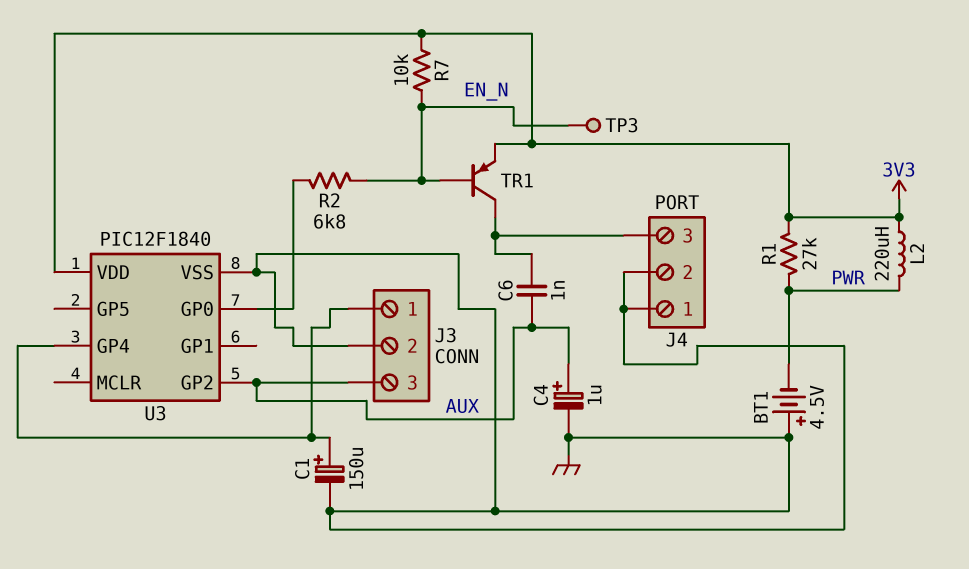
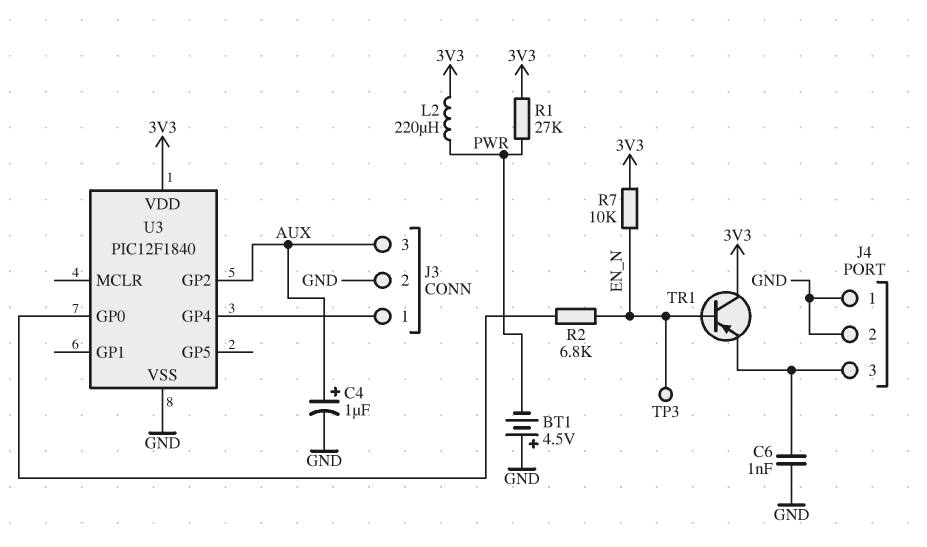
C1: 150uF (plus J3/1, minus GND) -> none
C6: 1nF (AUX, J4/3) -> 1nF (GND, J4/3)
TR1: PNP (B EN_N, C J4/3, E 3V3) -> PNP (B EN_N, C 3V3, E J4/3)

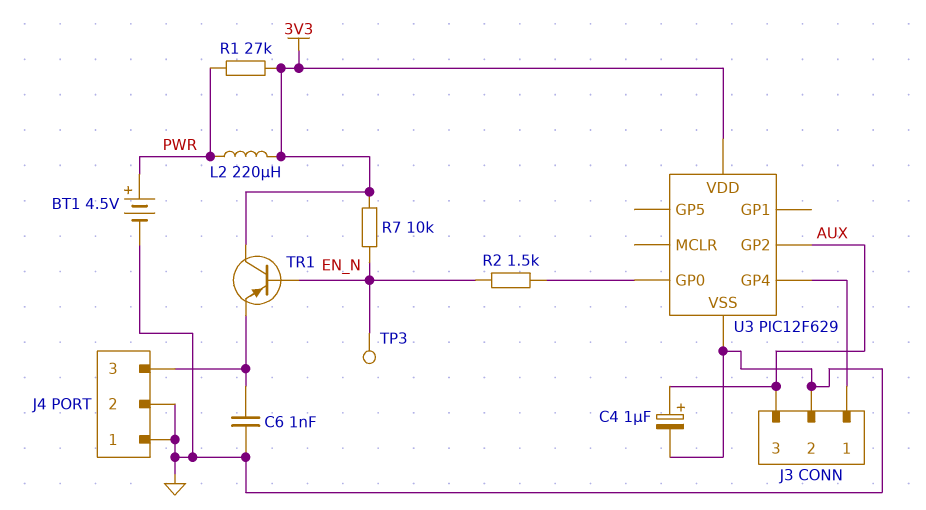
BT1: 4.5V (plus GND, minus PWR) -> 4.5V (plus PWR, minus GND)
R2: 6.8k (EN_N, U3/GP0) -> 1.5k (EN_N, U3/GP0)
U3: PIC12F1840 -> PIC12F629

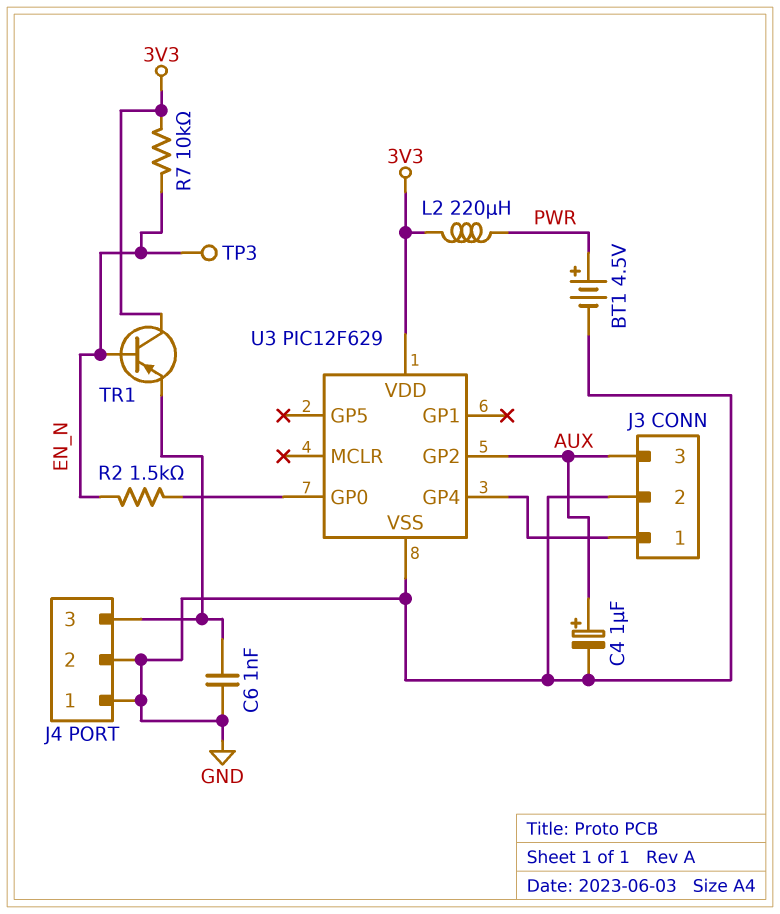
R1: 27k (3V3, PWR) -> none

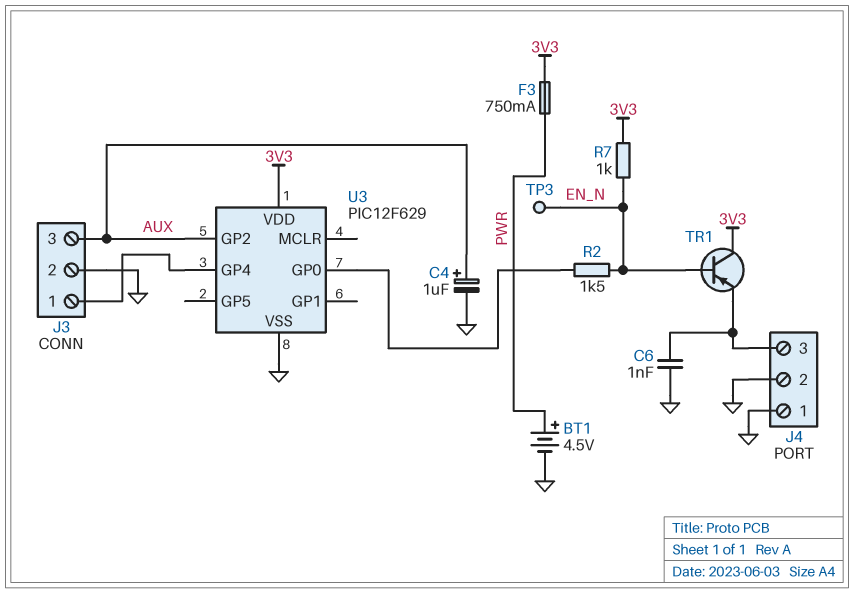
F3: none -> 750mA (3V3, PWR)
L2: 220uH (3V3, PWR) -> none
R7: 10k (3V3, EN_N) -> 1k (3V3, EN_N)

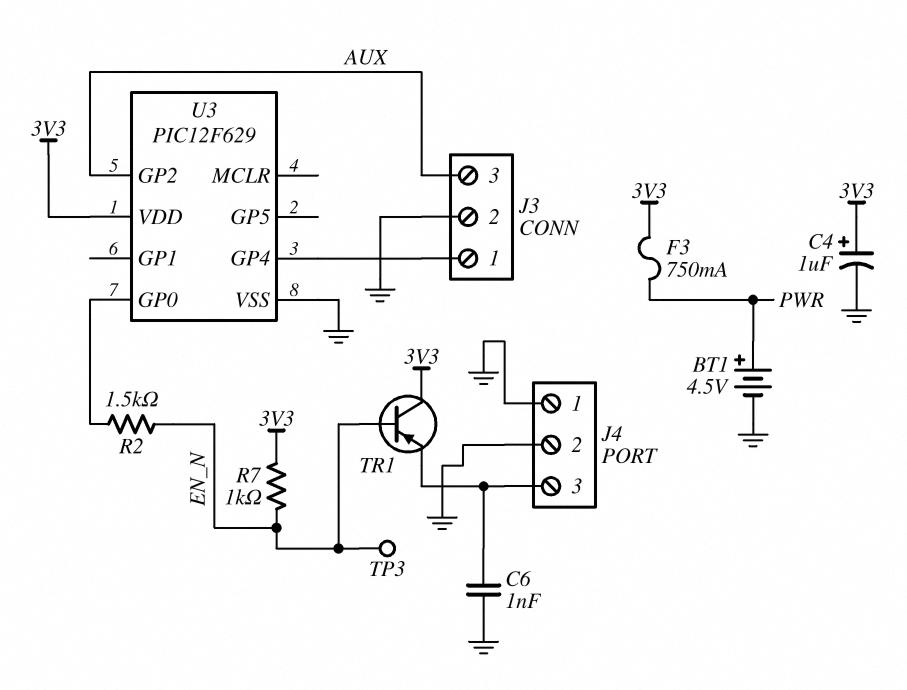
C4: 1uF (plus AUX, minus GND) -> 1uF (plus 3V3, minus GND)

